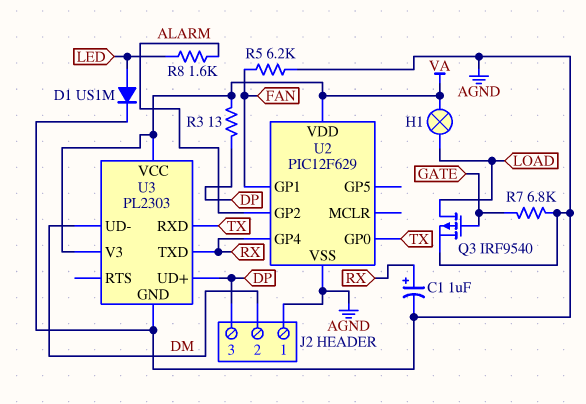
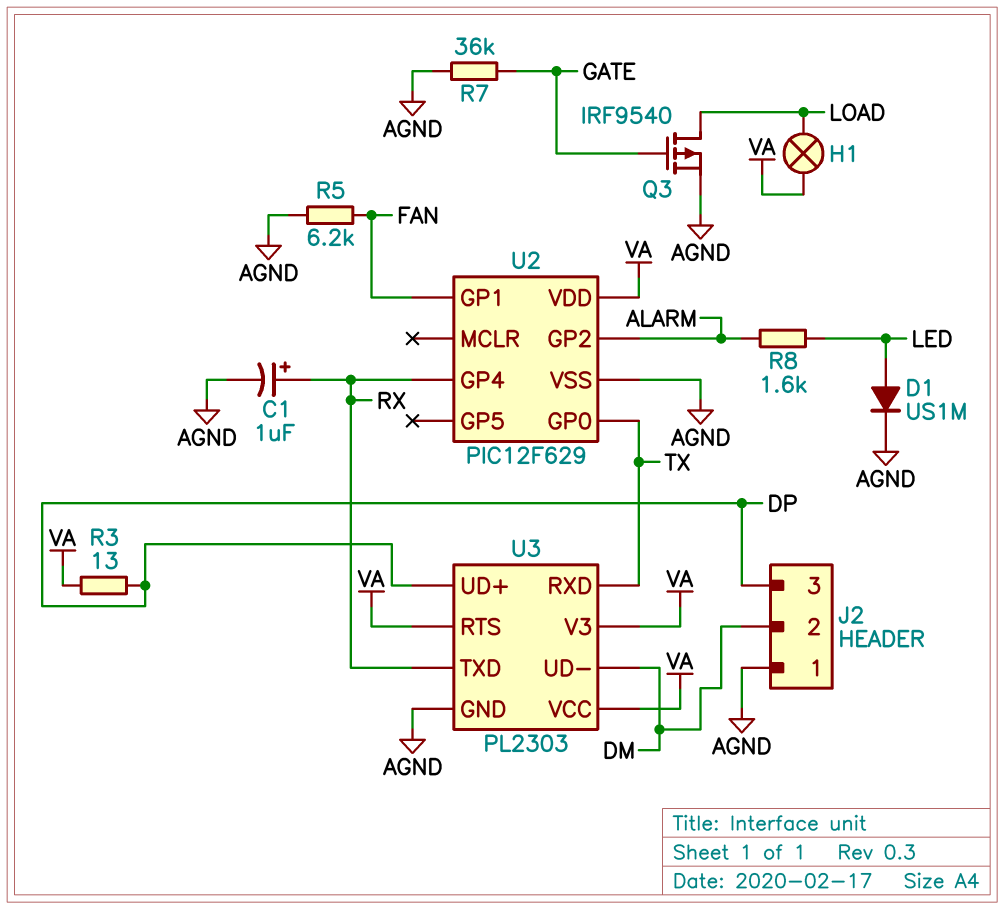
R7: 6.8k (AGND, GATE) -> 36k (AGND, GATE)
U3 pin RTS: none -> VA

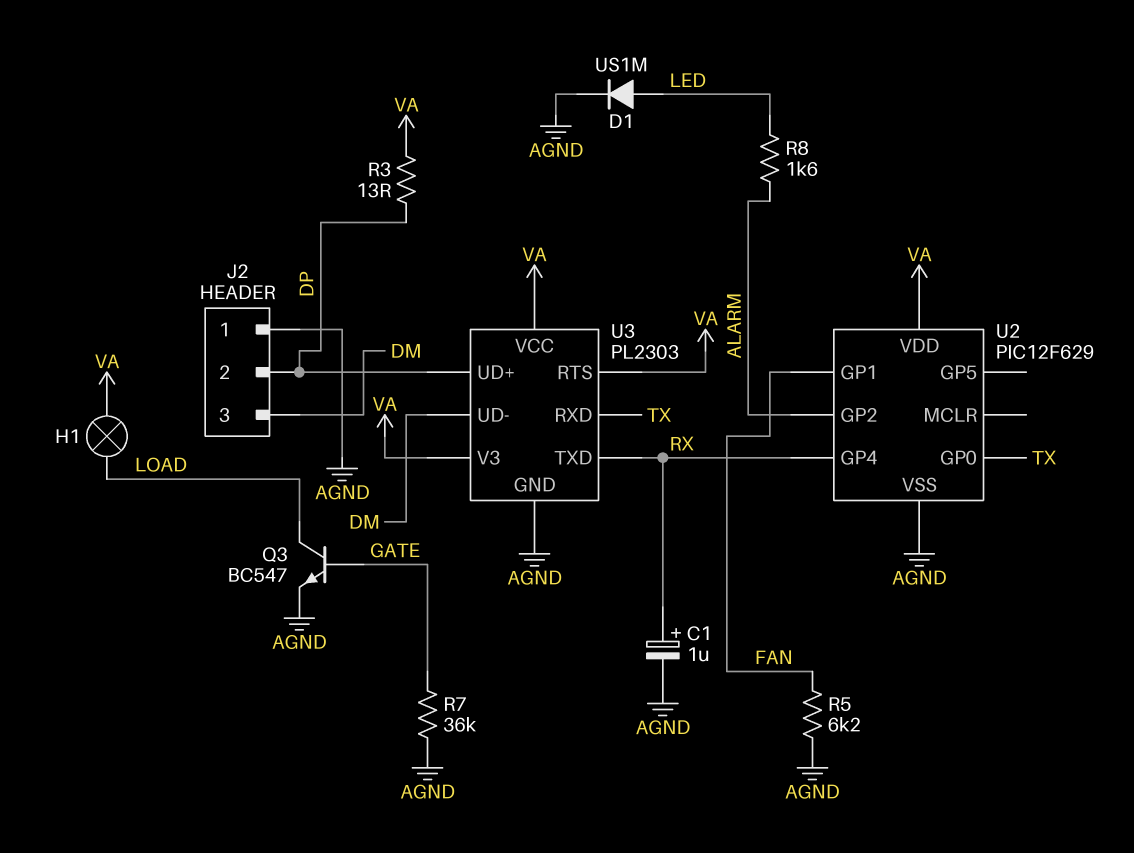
J2 pin 2: DM -> DP
J2 pin 3: DP -> DM
Q3: PMOS IRF9540 (G GATE, D LOAD, S AGND) -> NPN BC547 (B GATE, C LOAD, E AGND)

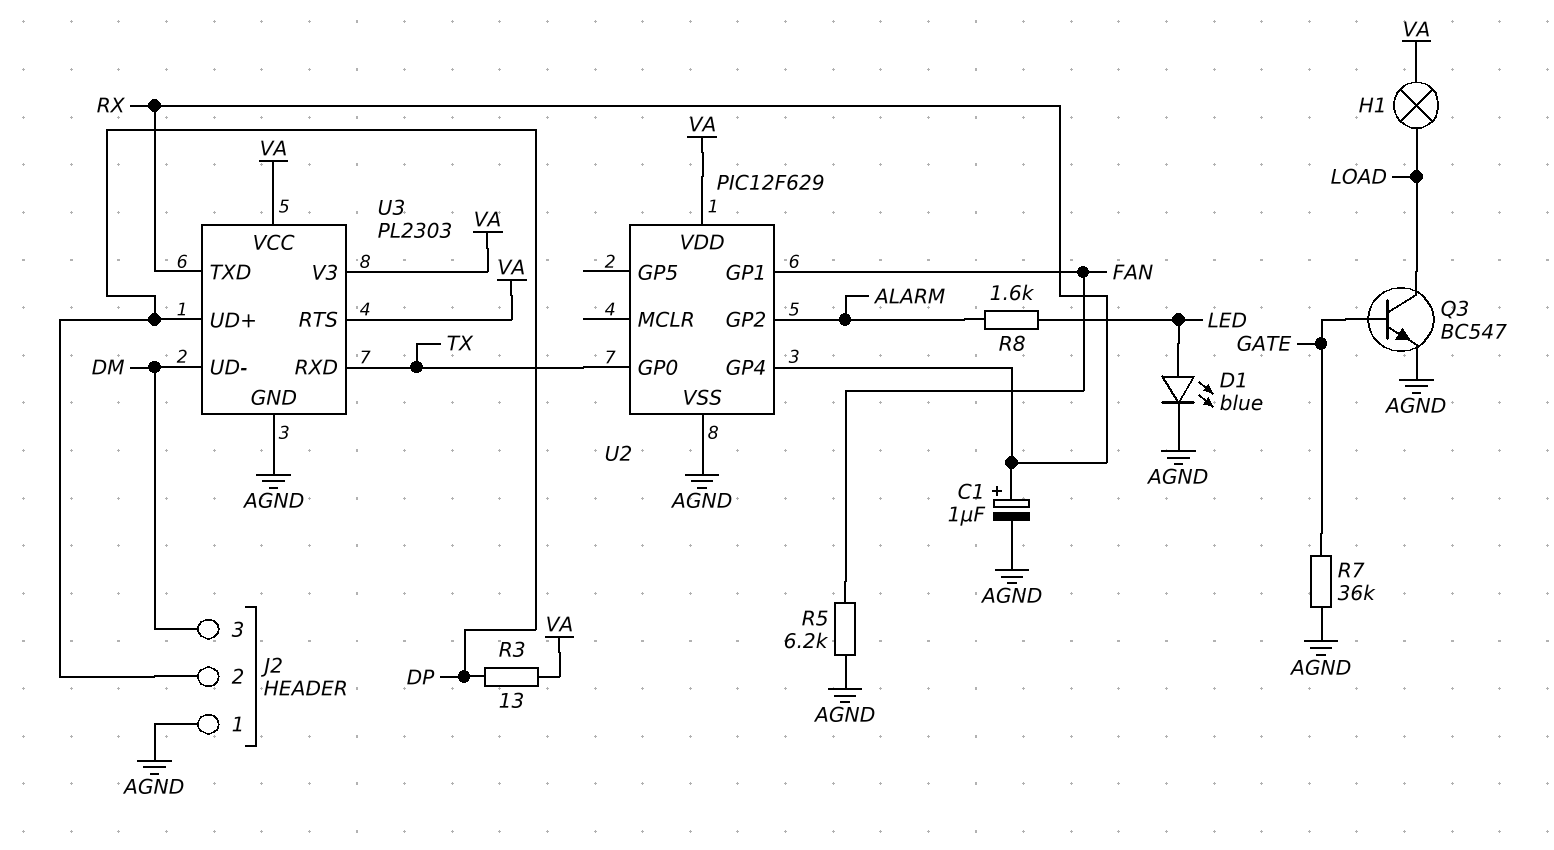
D1: diode US1M (A LED, K AGND) -> LED blue (A LED, K AGND)

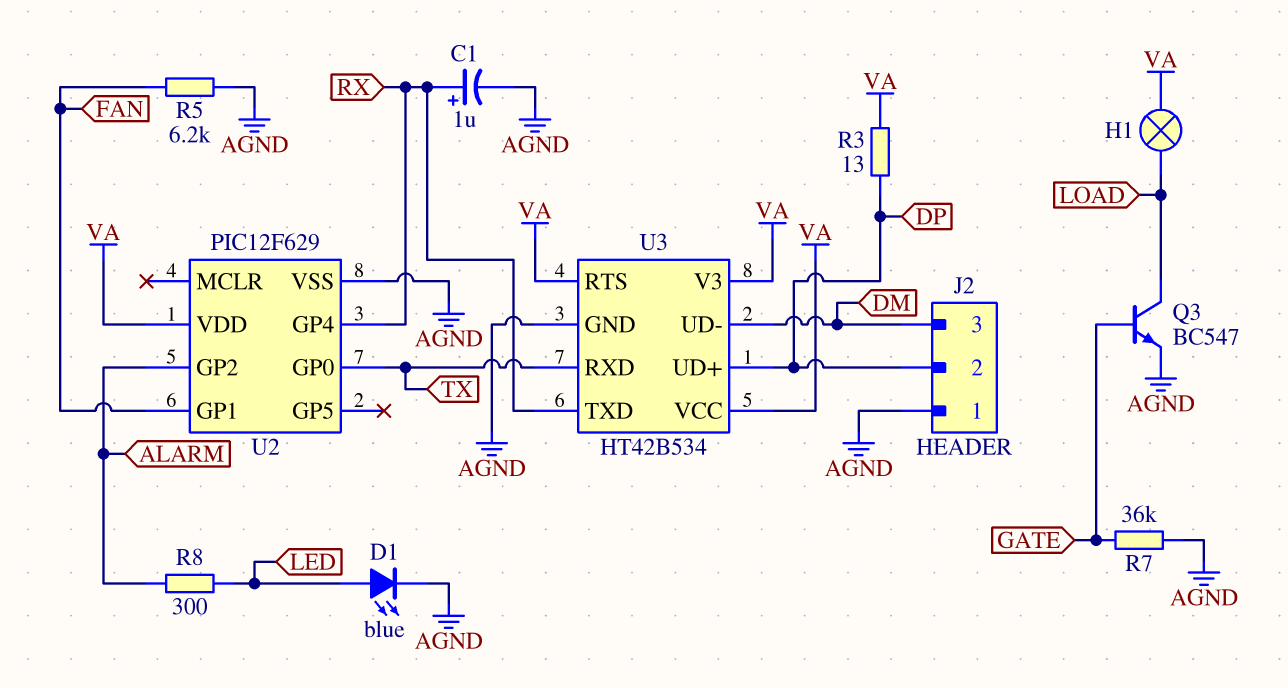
R8: 1.6k (ALARM, LED) -> 300 (ALARM, LED)
U3: PL2303 -> HT42B534

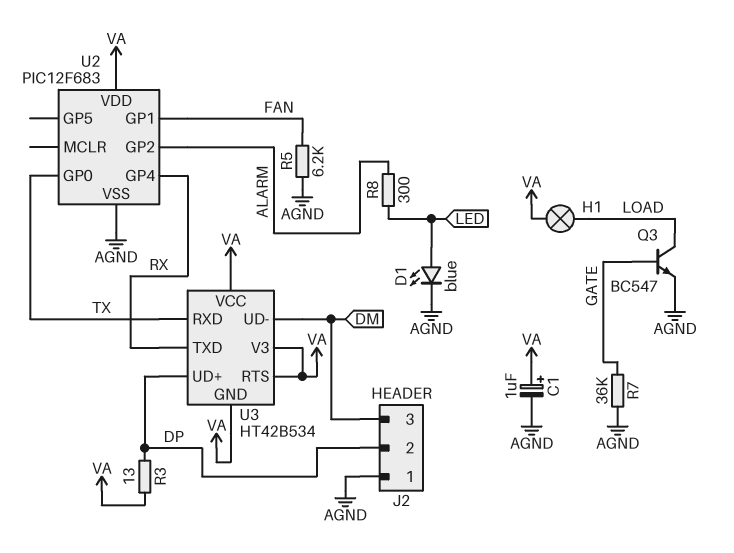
C1: 1uF (plus RX, minus AGND) -> 1uF (plus VA, minus AGND)
U2: PIC12F629 -> PIC12F683
U3 pin GND: AGND -> VA

